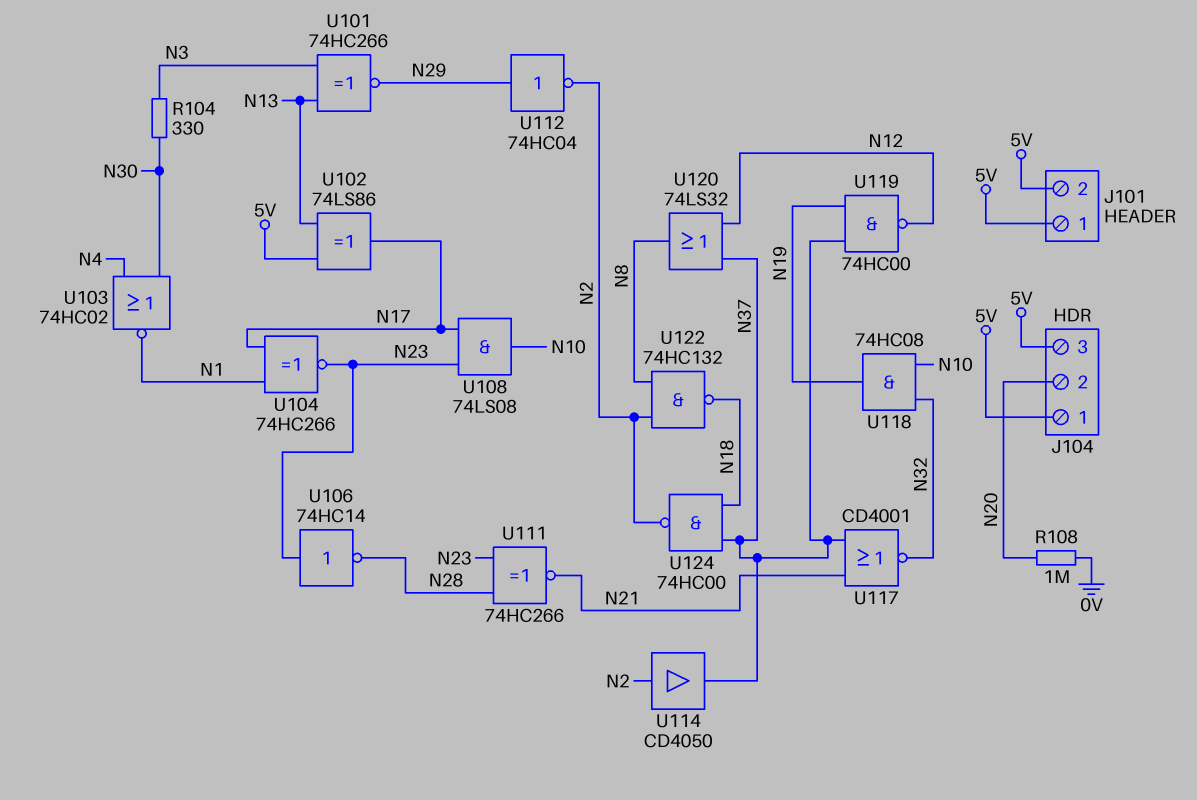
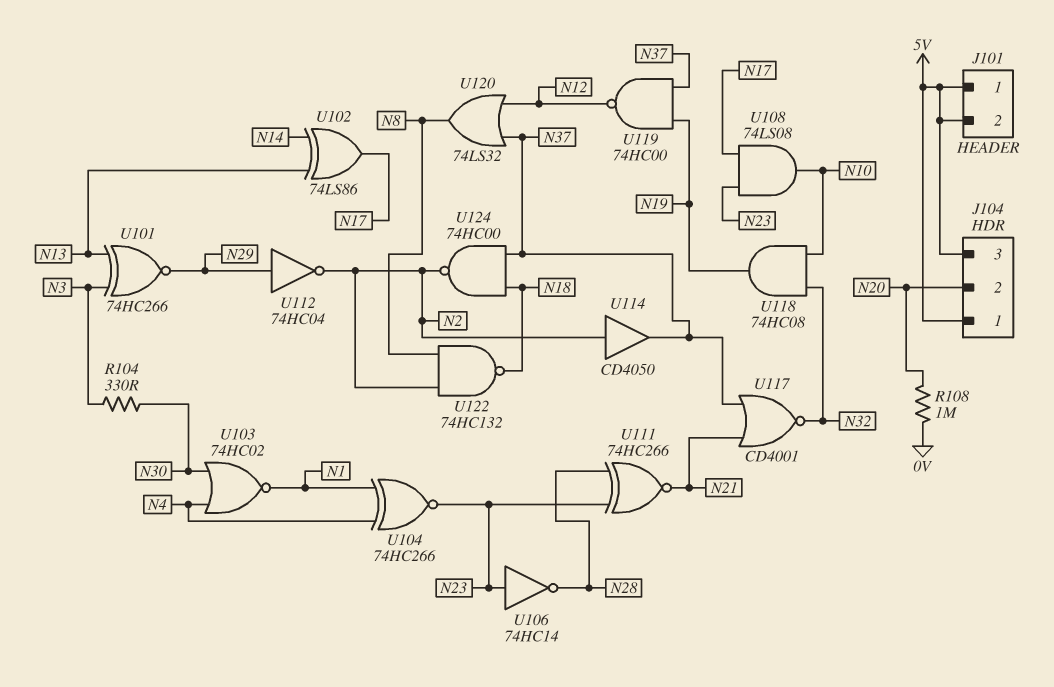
U102: XOR 74LS86 (in 5V, in N13, out N17) -> XOR 74LS86 (in N13, in N14, out N17)
U104: XNOR 74HC266 (in N1, in N17, out N23) -> XNOR 74HC266 (in N1, in N4, out N23)

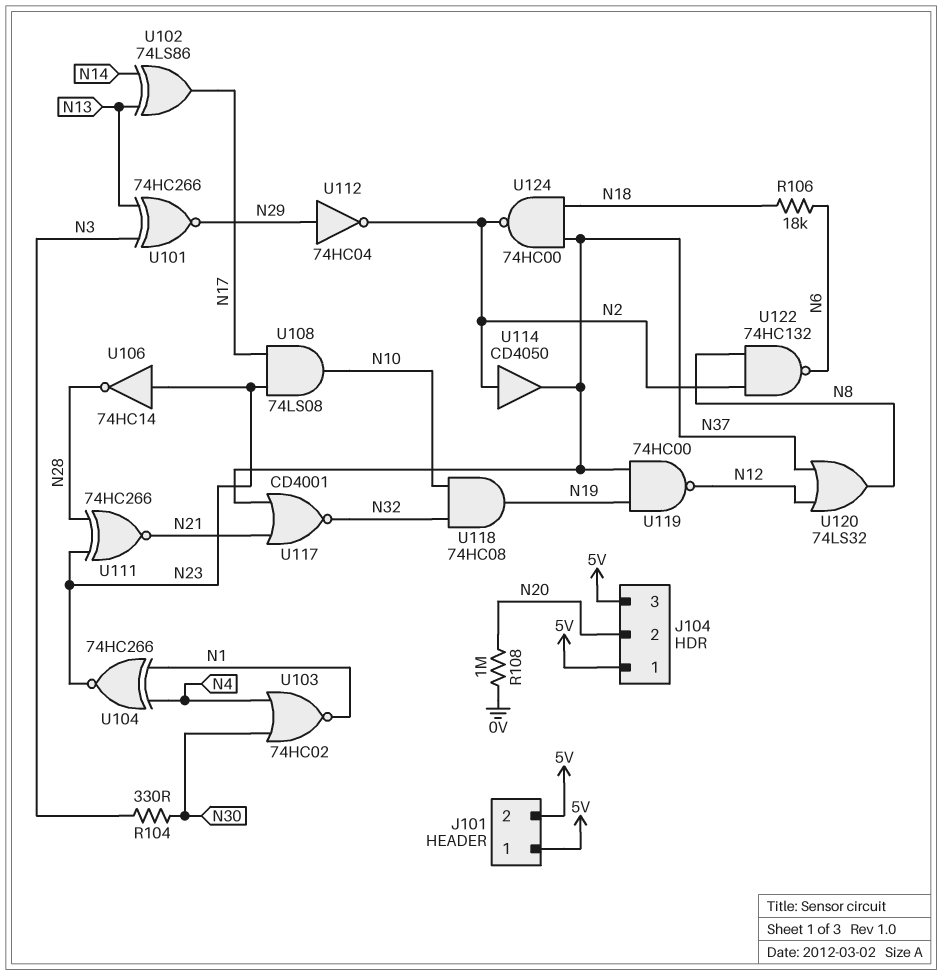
R106: none -> 18k (N6, N18)
U122: NAND 74HC132 (in N2, in N8, out N18) -> NAND 74HC132 (in N2, in N8, out N6)

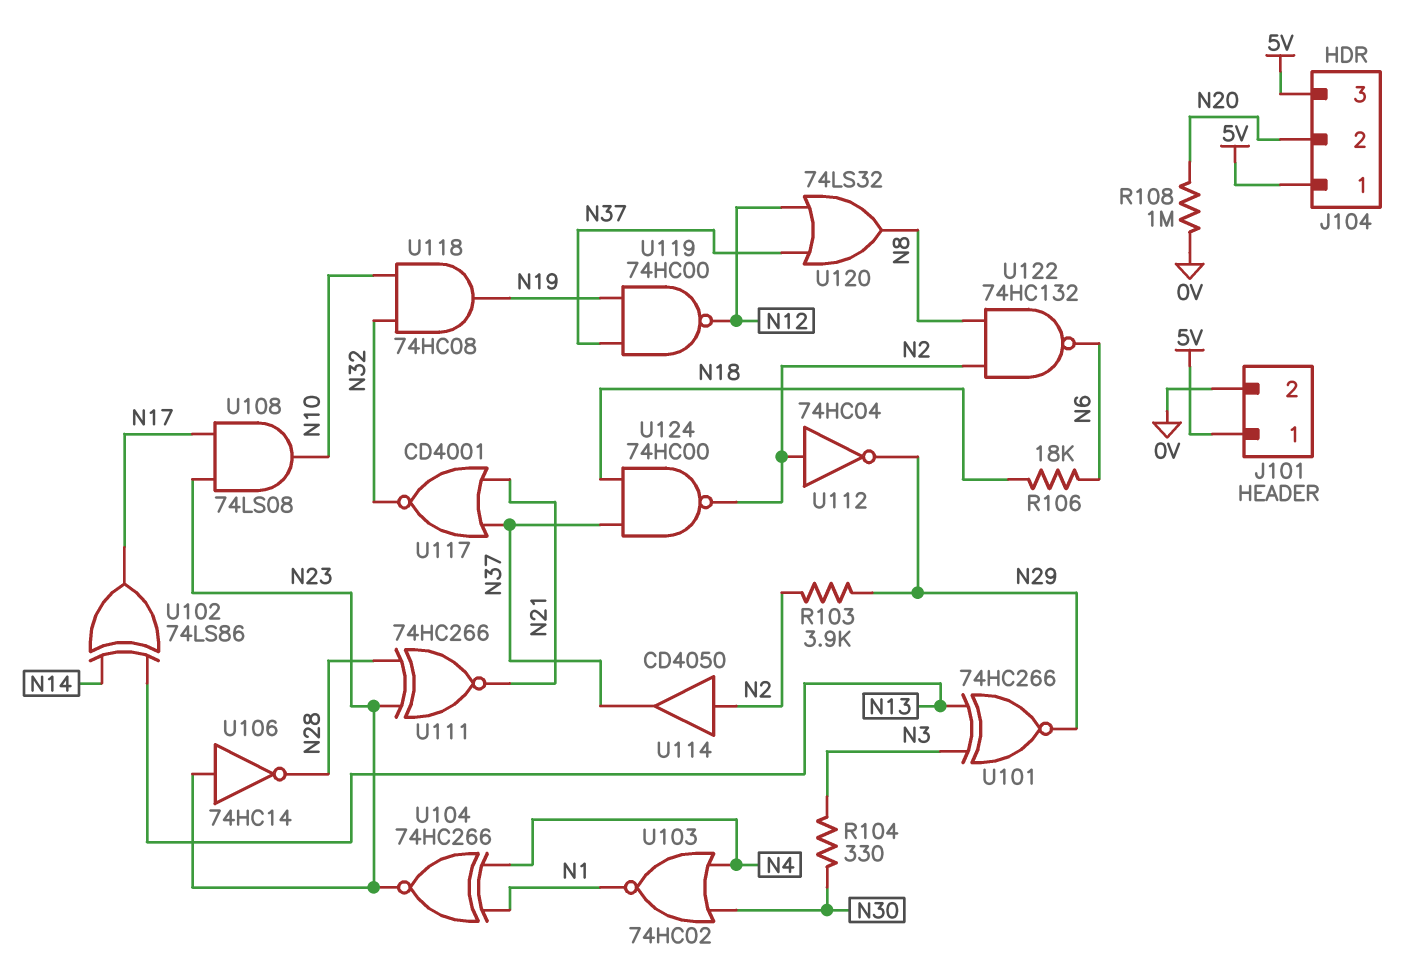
J101 pin 2: 5V -> 0V
R103: none -> 3.9k (N2, N29)
U112: NOT 74HC04 (in N29, out N2) -> NOT 74HC04 (in N2, out N29)

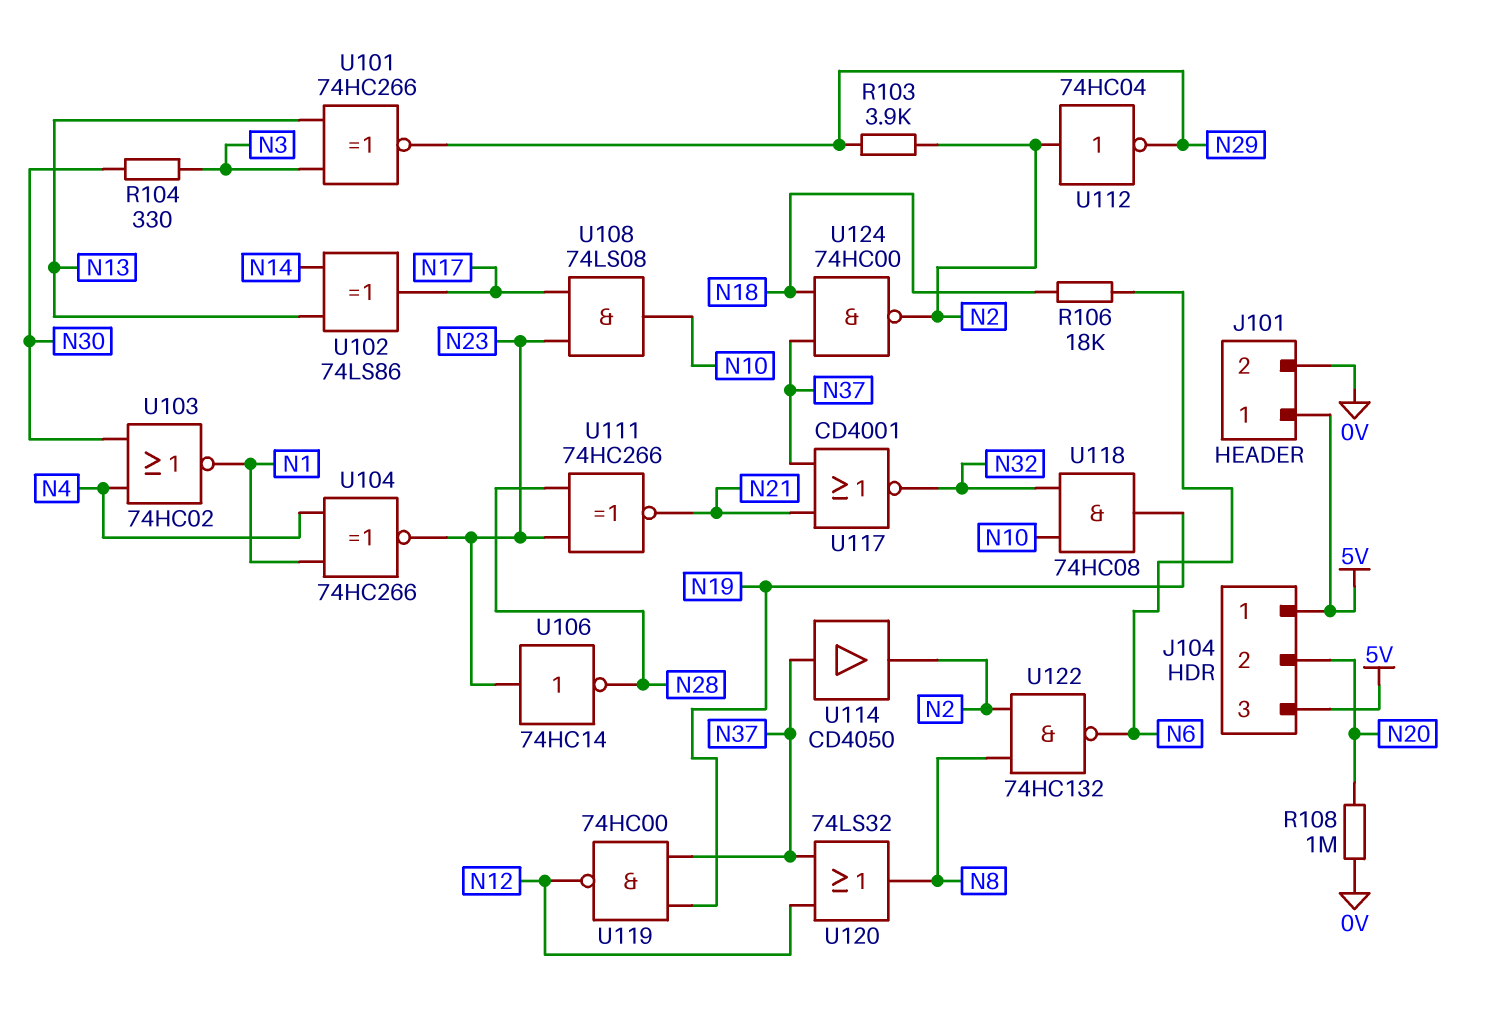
U114: buffer CD4050 (in N2, out N37) -> buffer CD4050 (in N37, out N2)

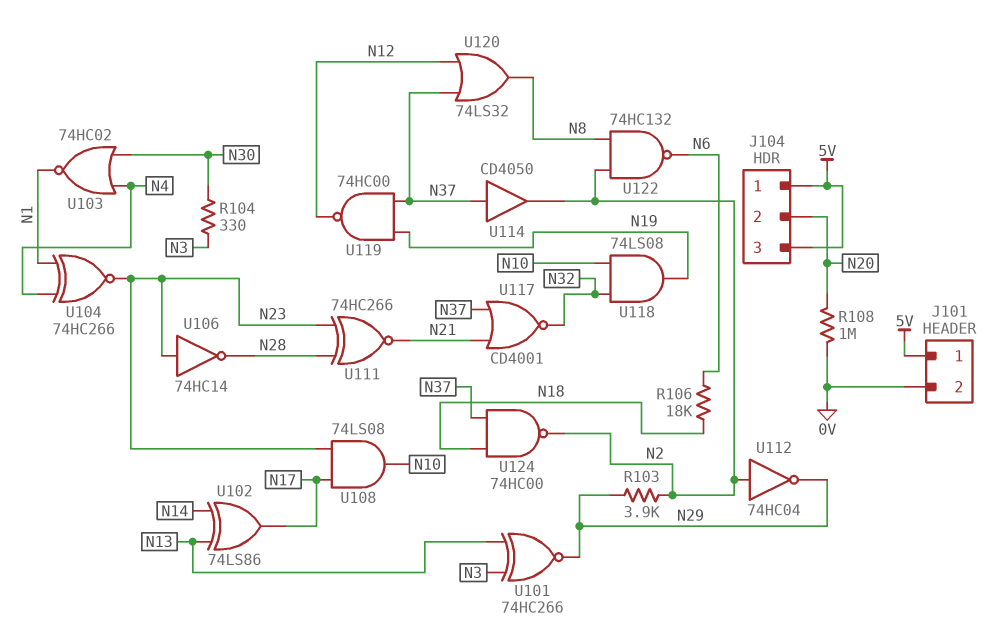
U118: AND 74HC08 (in N10, in N32, out N19) -> AND 74LS08 (in N10, in N32, out N19)

